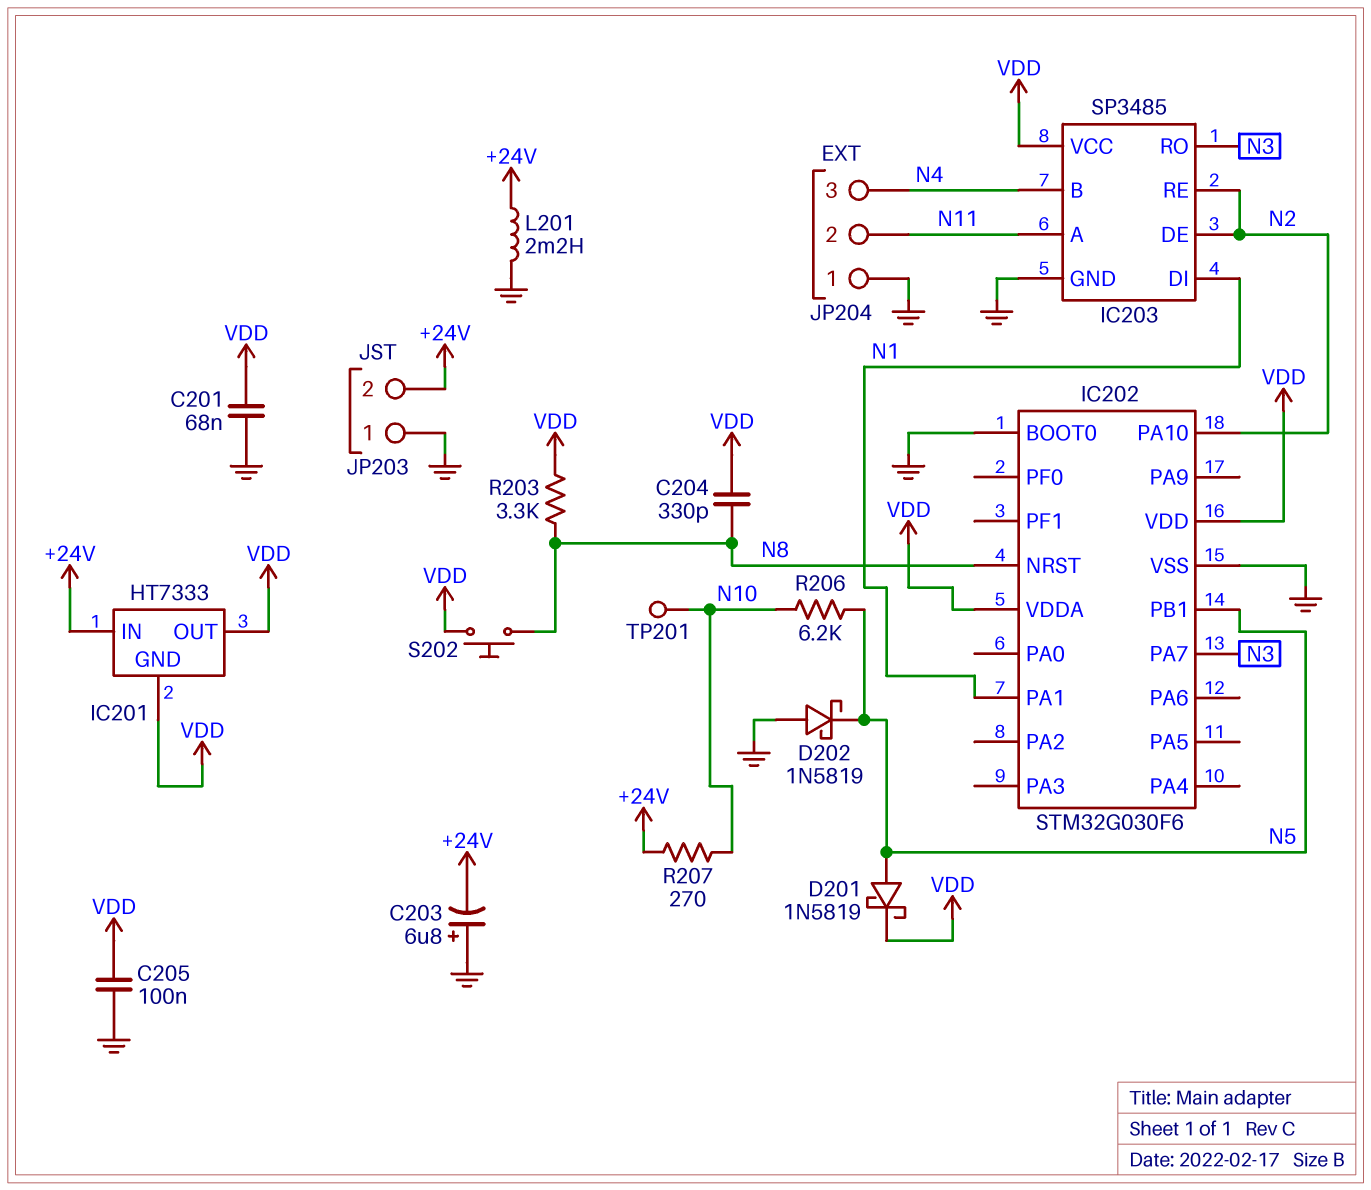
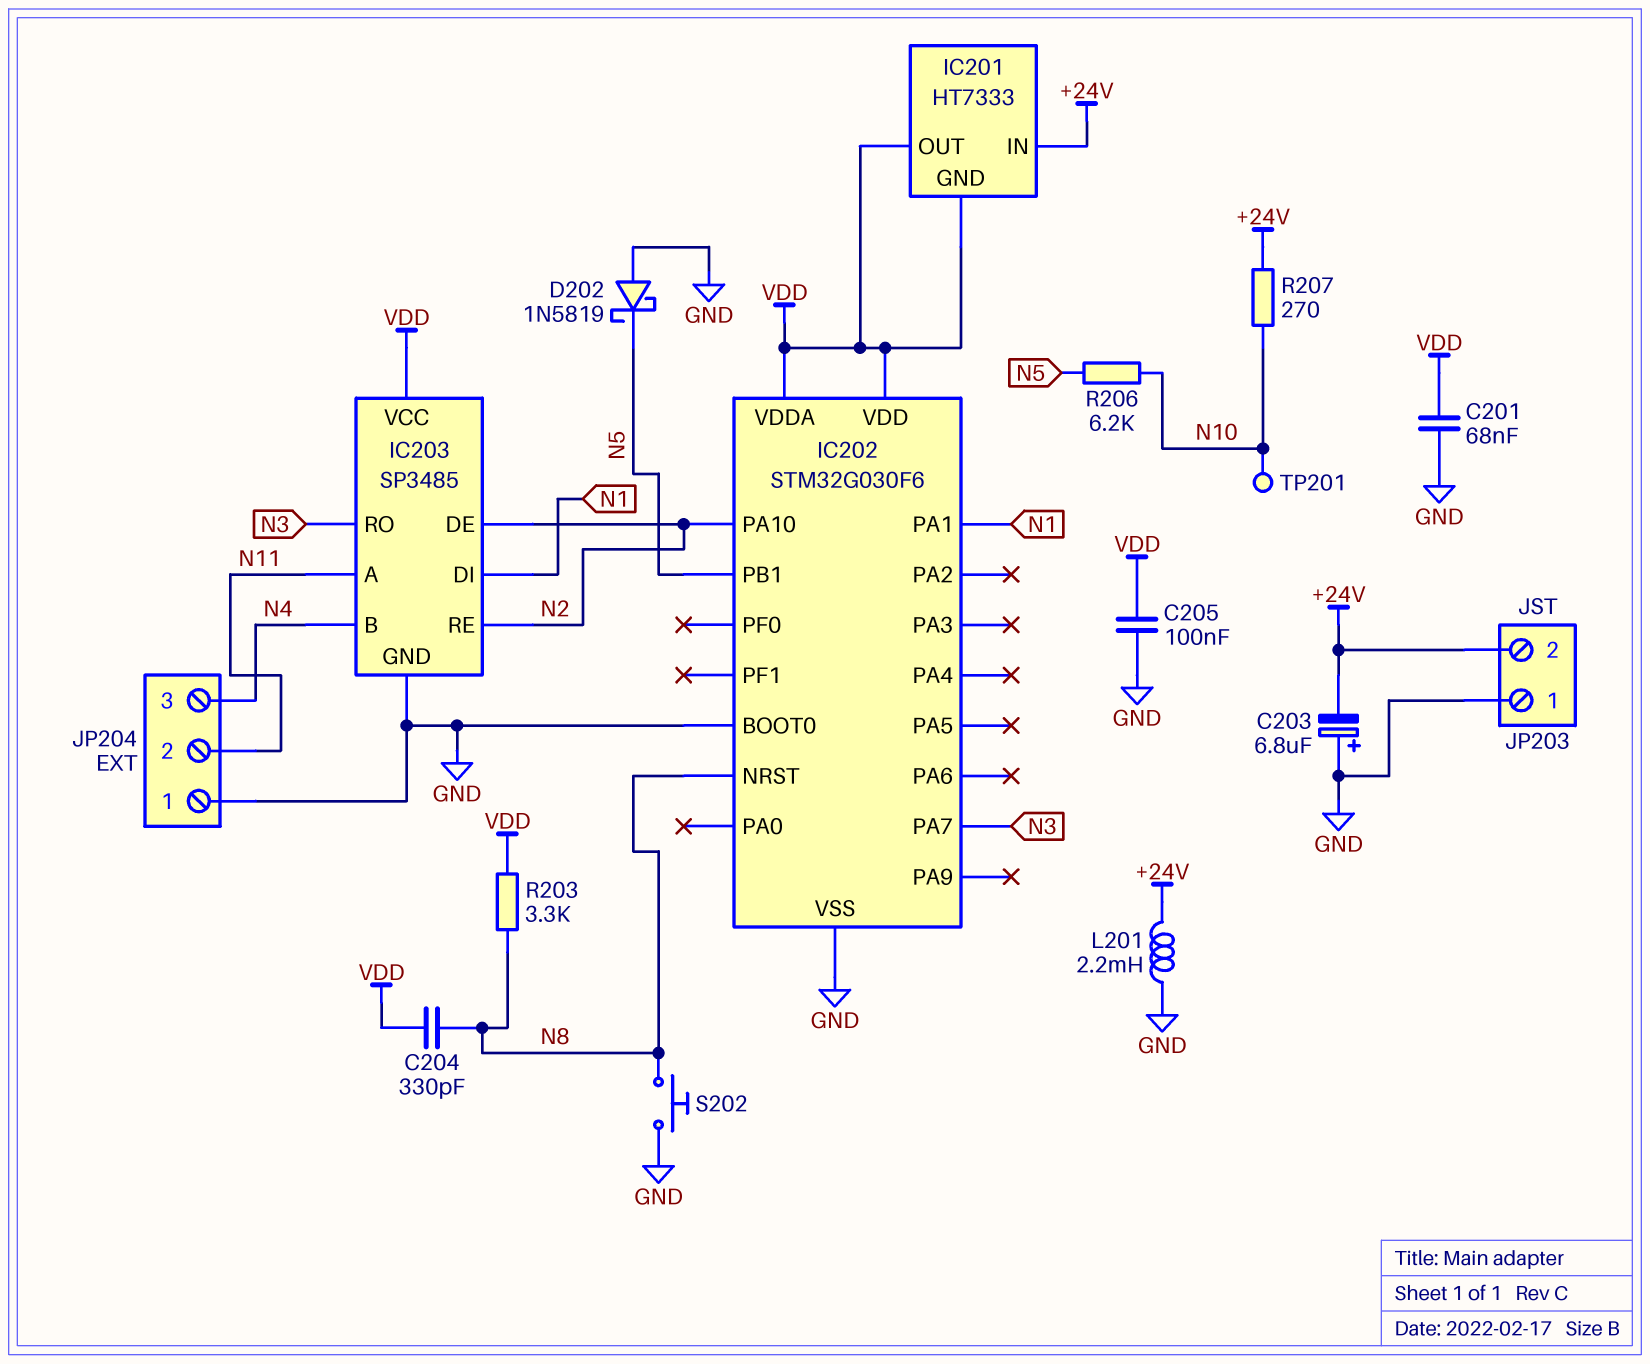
D201: schottky 1N5819 (A N5, K VDD) -> none
S202: button (N8, VDD) -> button (GND, N8)

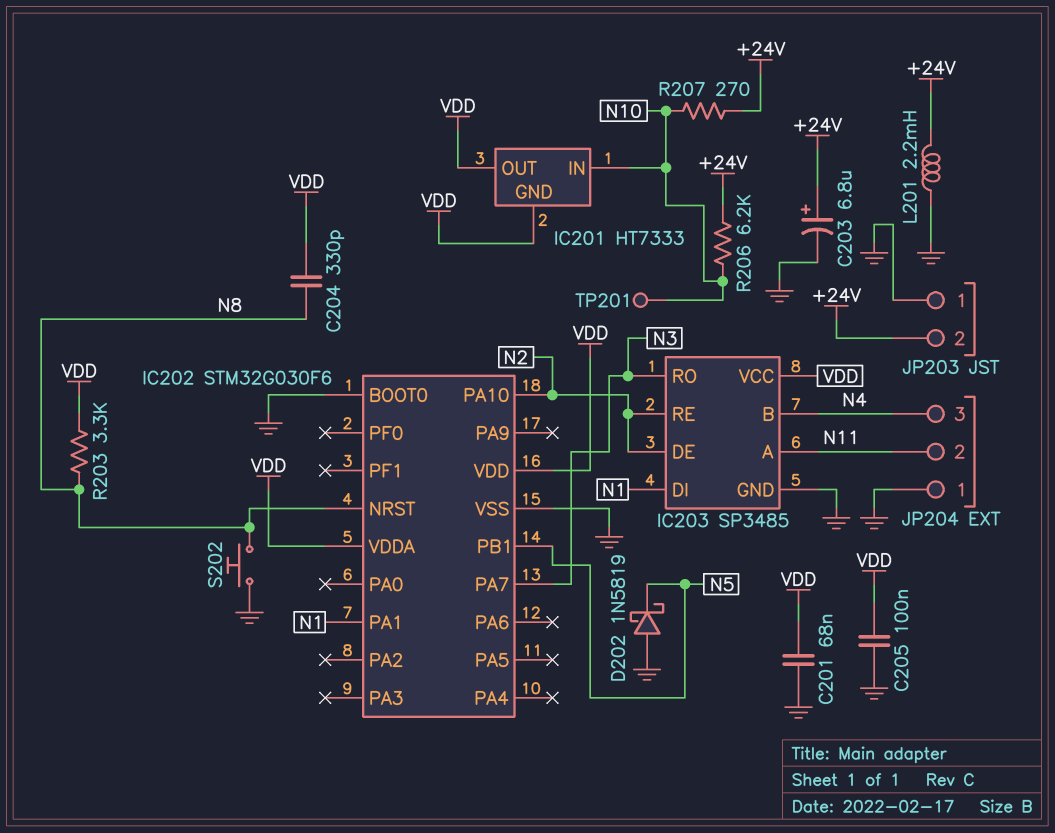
C203: 6.8uF (plus GND, minus +24V) -> 6.8uF (plus +24V, minus GND)
IC201 pin IN: +24V -> N10
R206: 6.2k (N5, N10) -> 6.2k (+24V, N10)

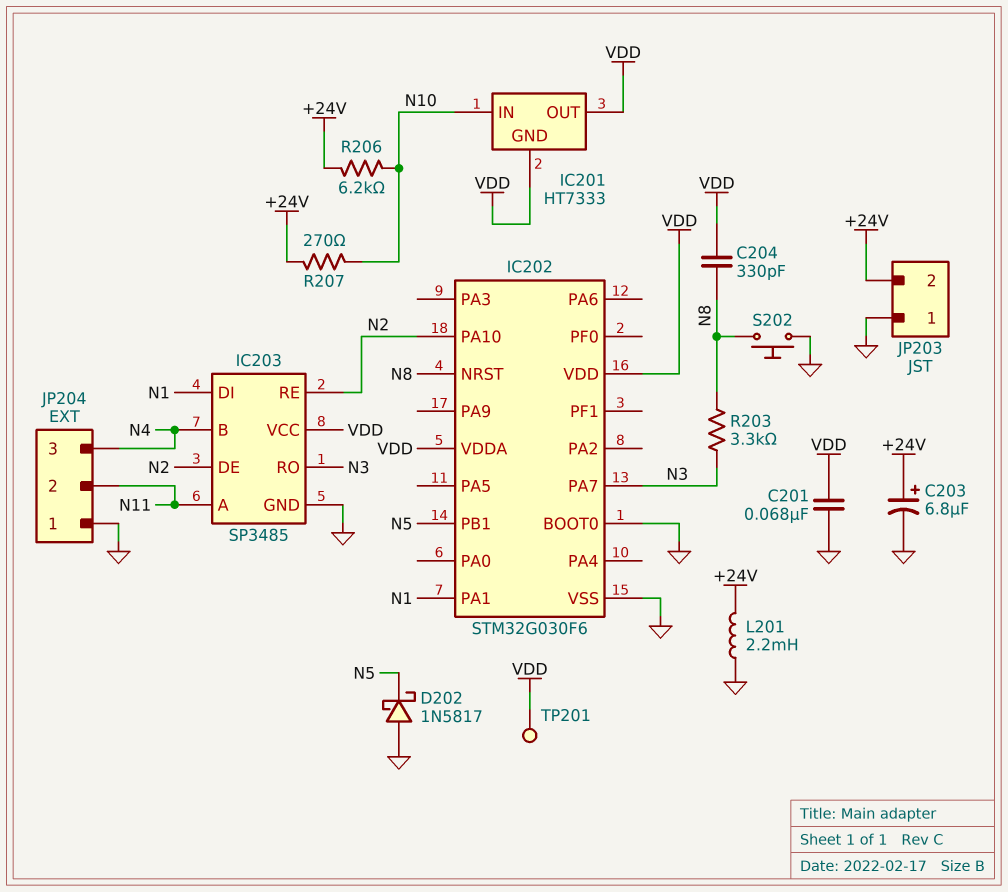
C205: 100nF (GND, VDD) -> none
D202: schottky 1N5819 (A GND, K N5) -> schottky 1N5817 (A GND, K N5)
R203: 3.3k (N8, VDD) -> 3.3k (N3, N8)
TP201: test point (N10) -> test point (VDD)

